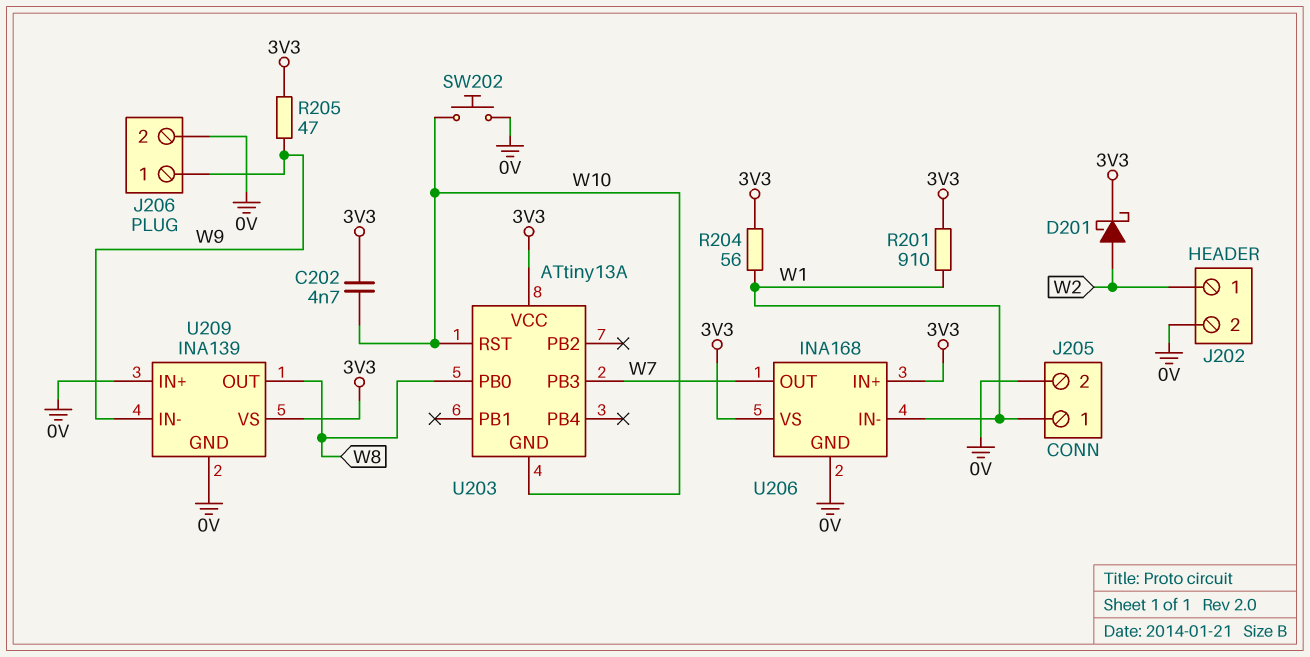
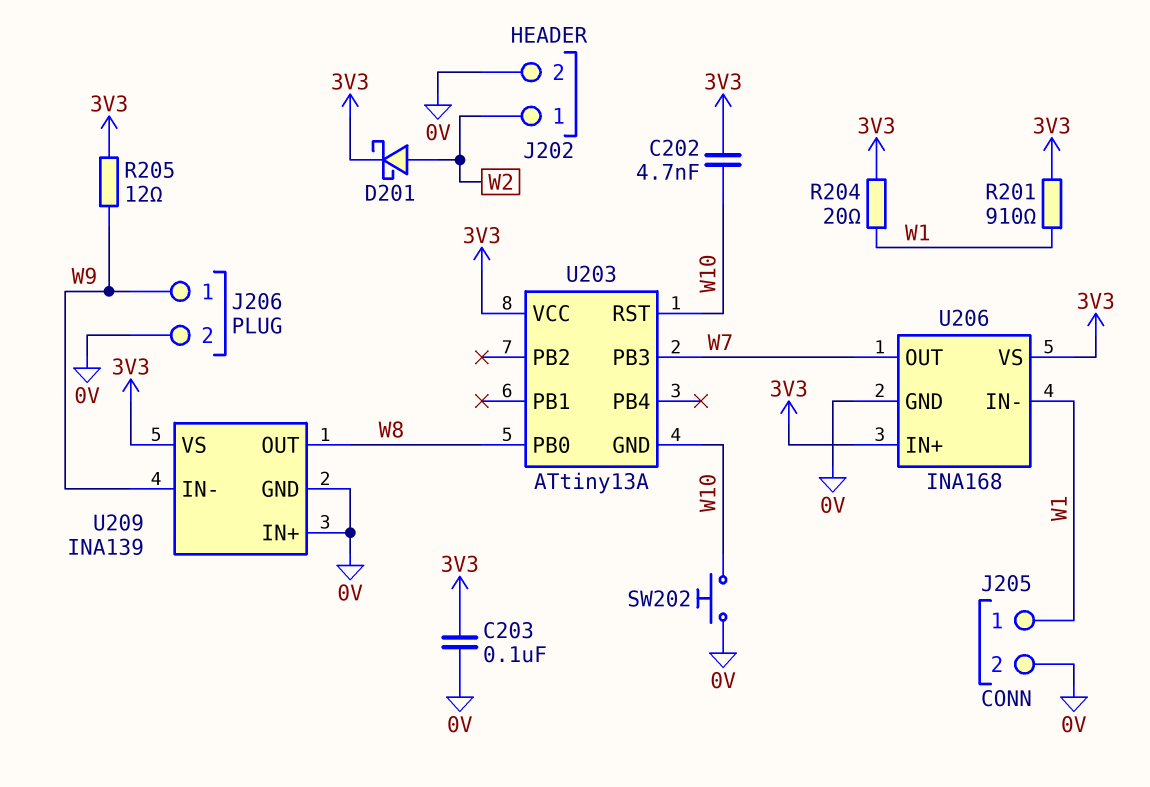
C203: none -> 100nF (0V, 3V3)
R204: 56 (3V3, W1) -> 20 (3V3, W1)
R205: 47 (3V3, W9) -> 12 (3V3, W9)

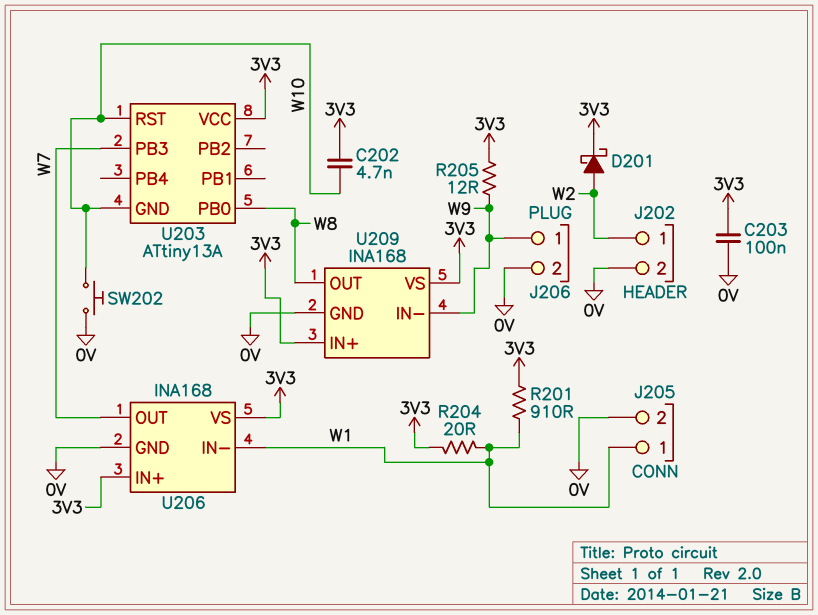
U209: INA139 -> INA168
U209 pin IN+: 0V -> 3V3

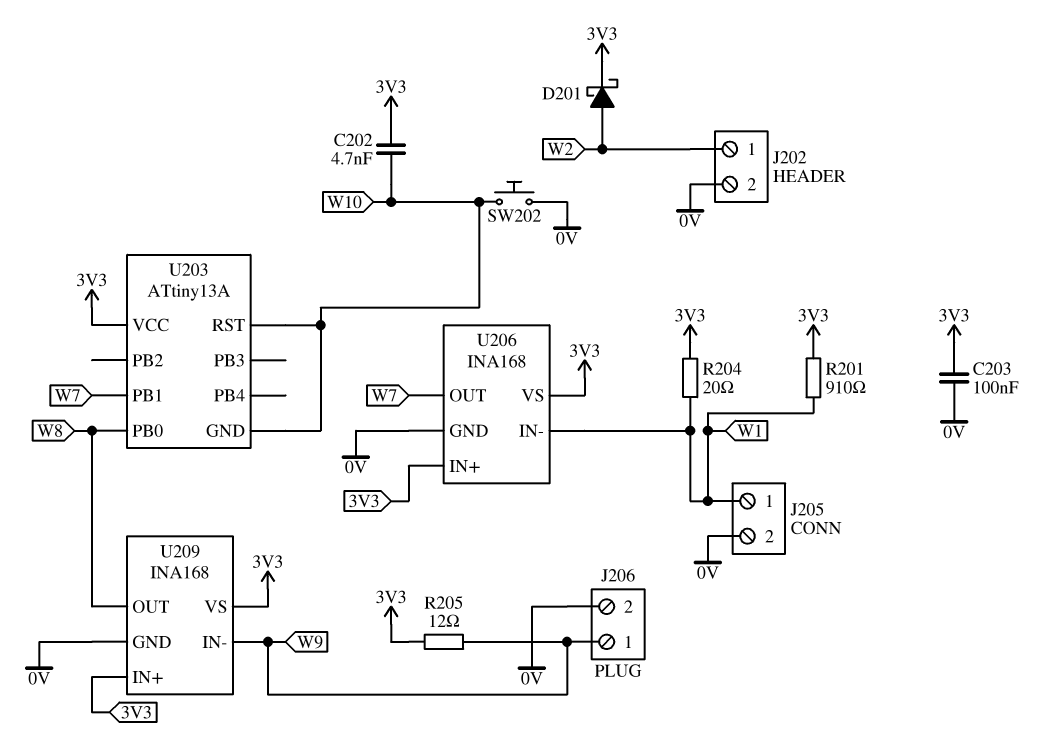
U203 pin PB1: none -> W7
U203 pin PB3: W7 -> none

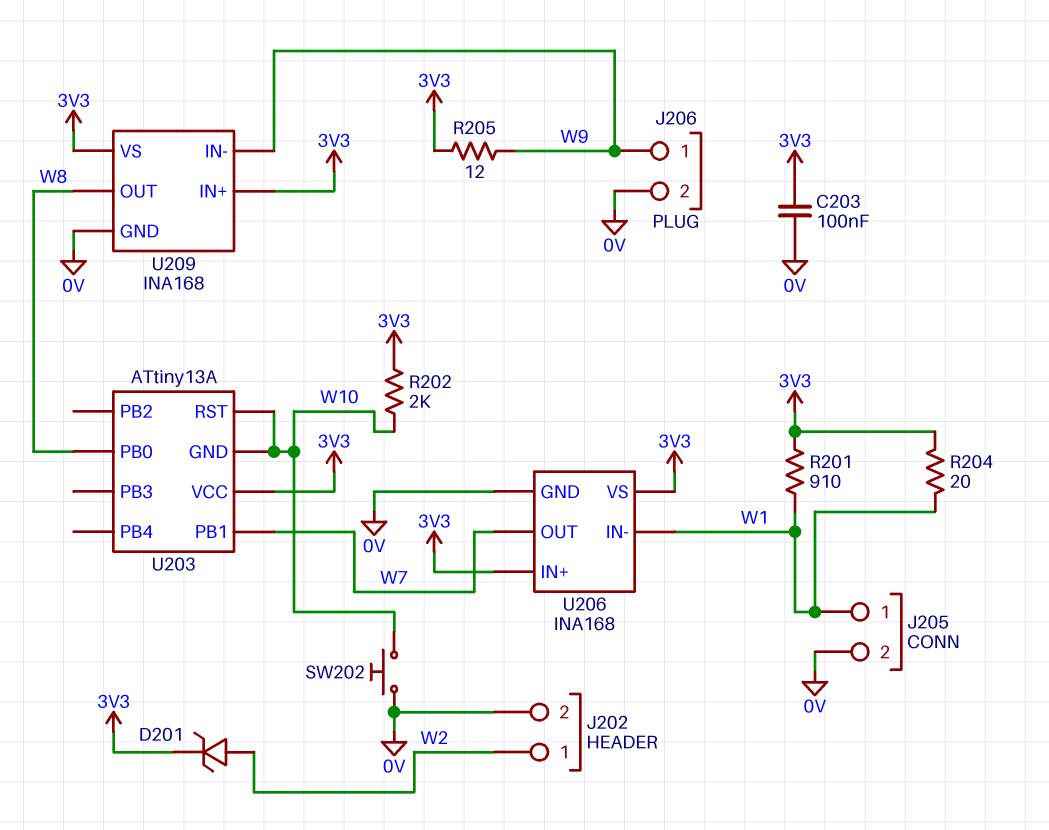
C202: 4.7nF (3V3, W10) -> none
D201: schottky (A W2, K 3V3) -> zener (A W2, K 3V3)
R202: none -> 2k (3V3, W10)

